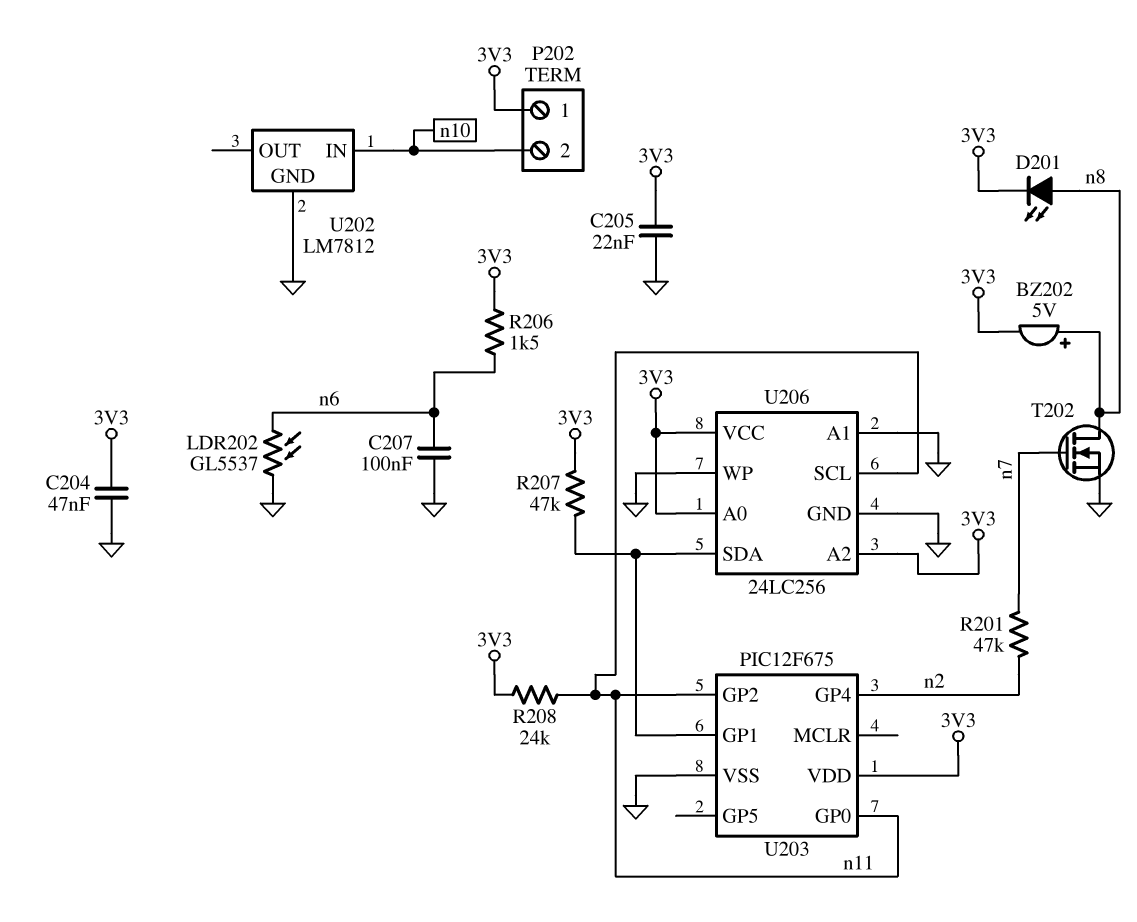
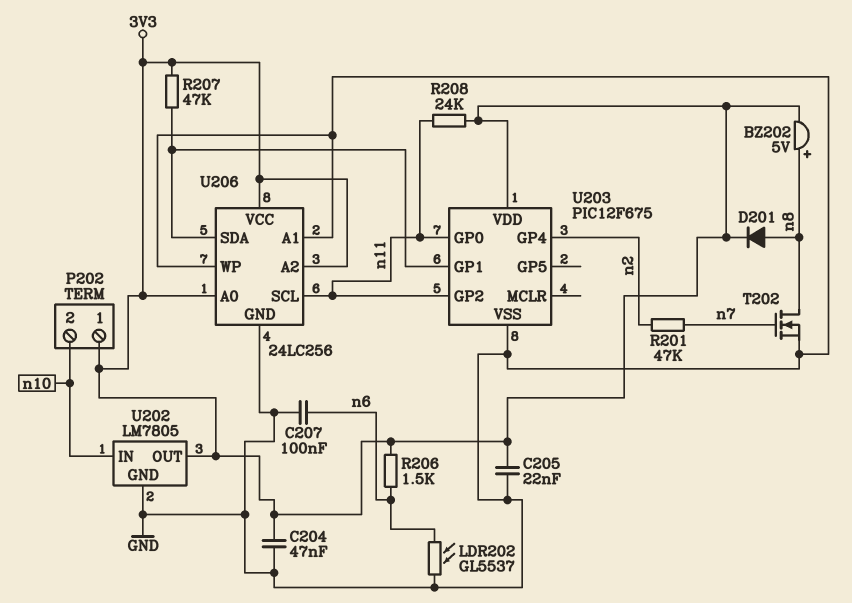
D201: LED (A n8, K 3V3) -> diode (A n8, K 3V3)
U202: LM7812 -> LM7805
U202 pin OUT: none -> 3V3

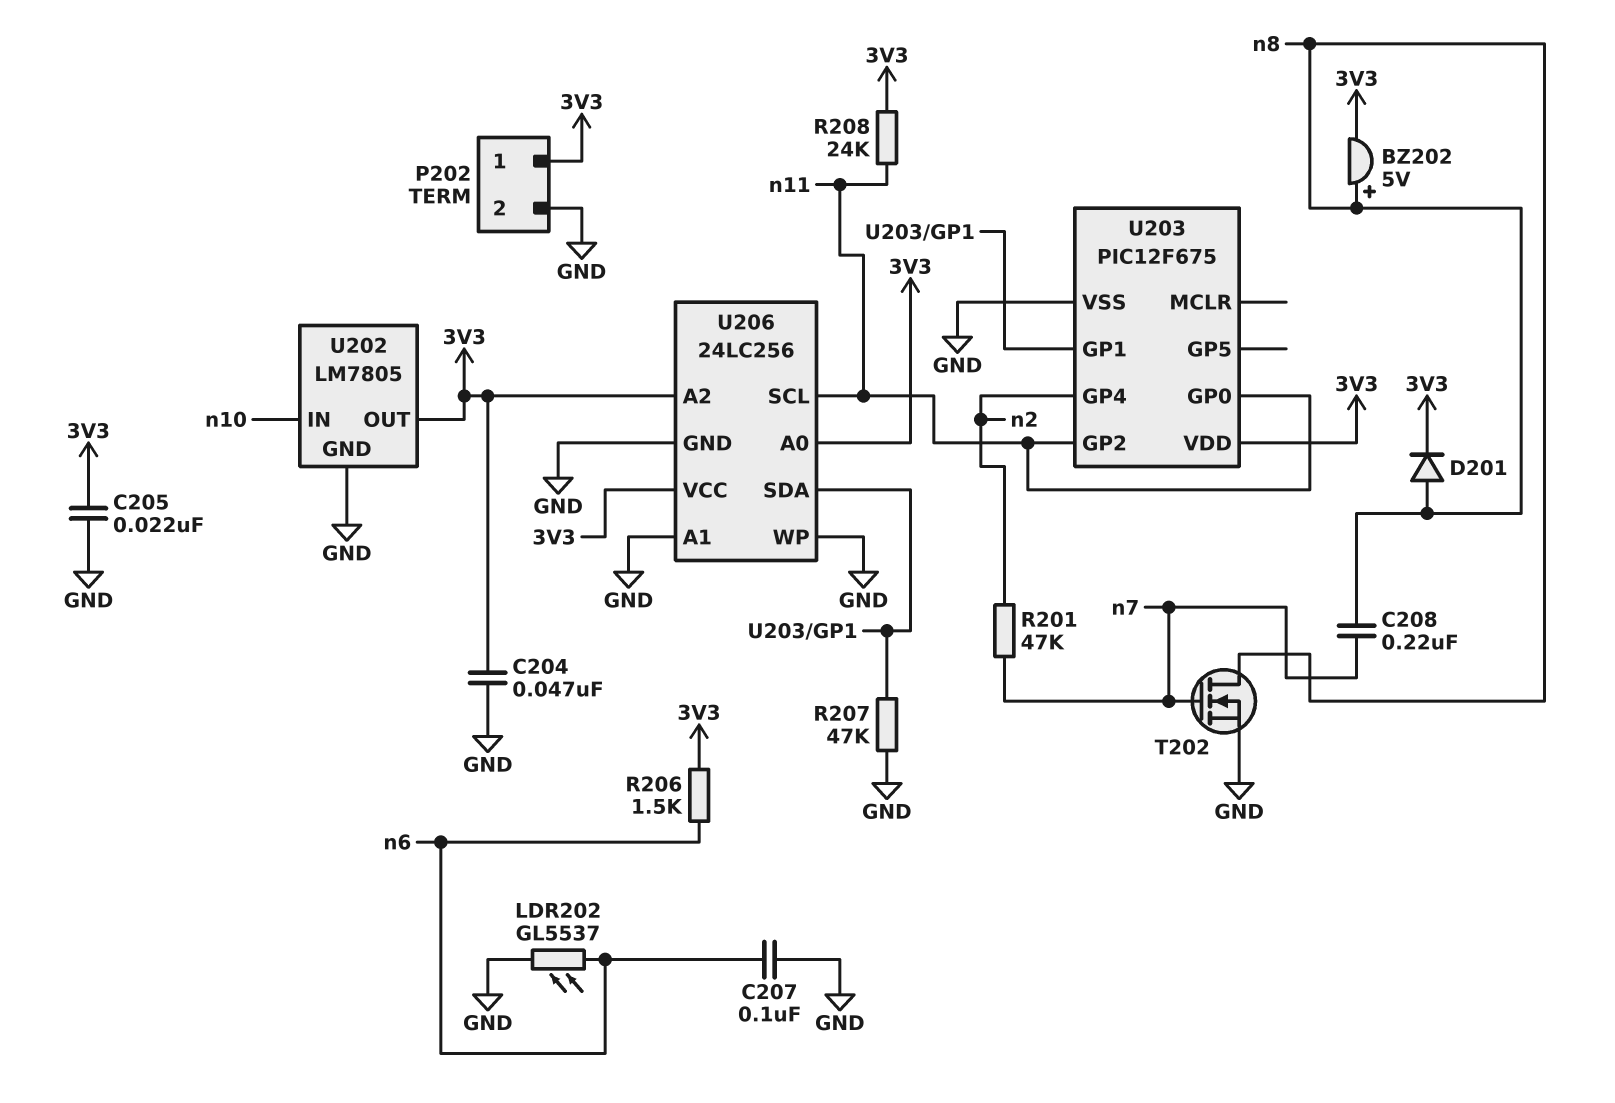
C208: none -> 220nF (n7, n8)
P202 pin 2: n10 -> GND
R207: 47k (3V3, U203/GP1) -> 47k (GND, U203/GP1)

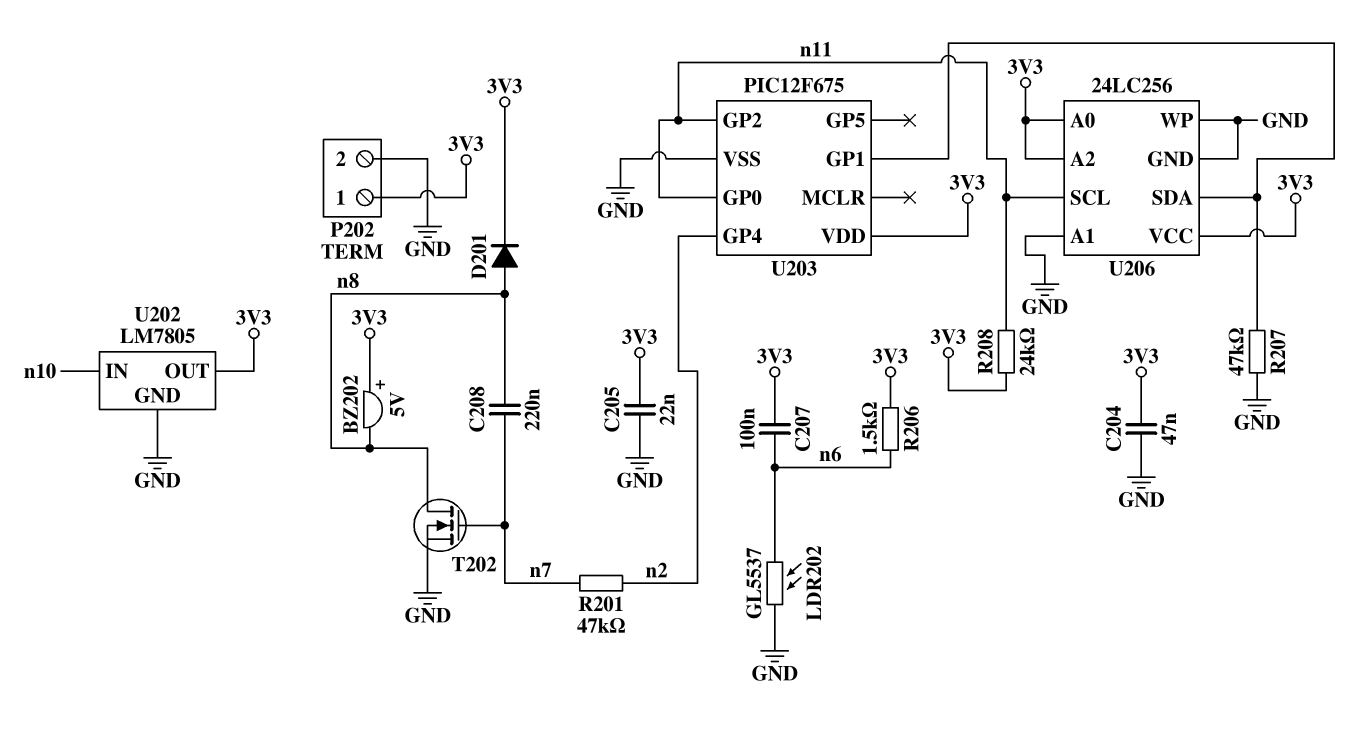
BZ202: buzzer 5V (plus n8, minus 3V3) -> buzzer 5V (plus 3V3, minus n8)
C207: 100nF (GND, n6) -> 100nF (3V3, n6)

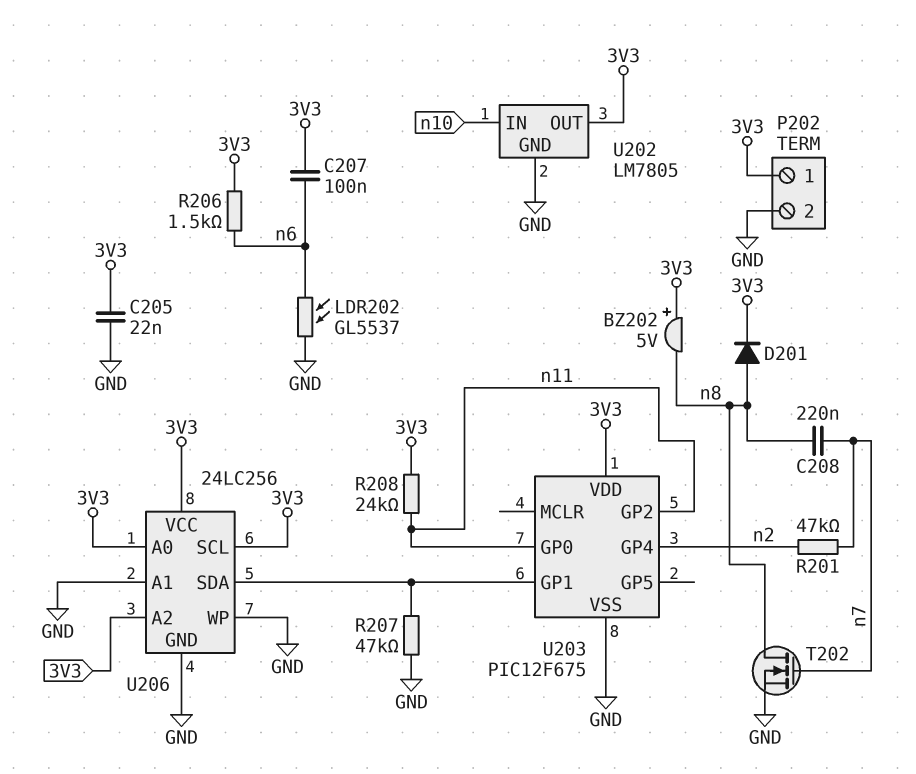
C204: 47nF (3V3, GND) -> none
U206 pin SCL: n11 -> 3V3

